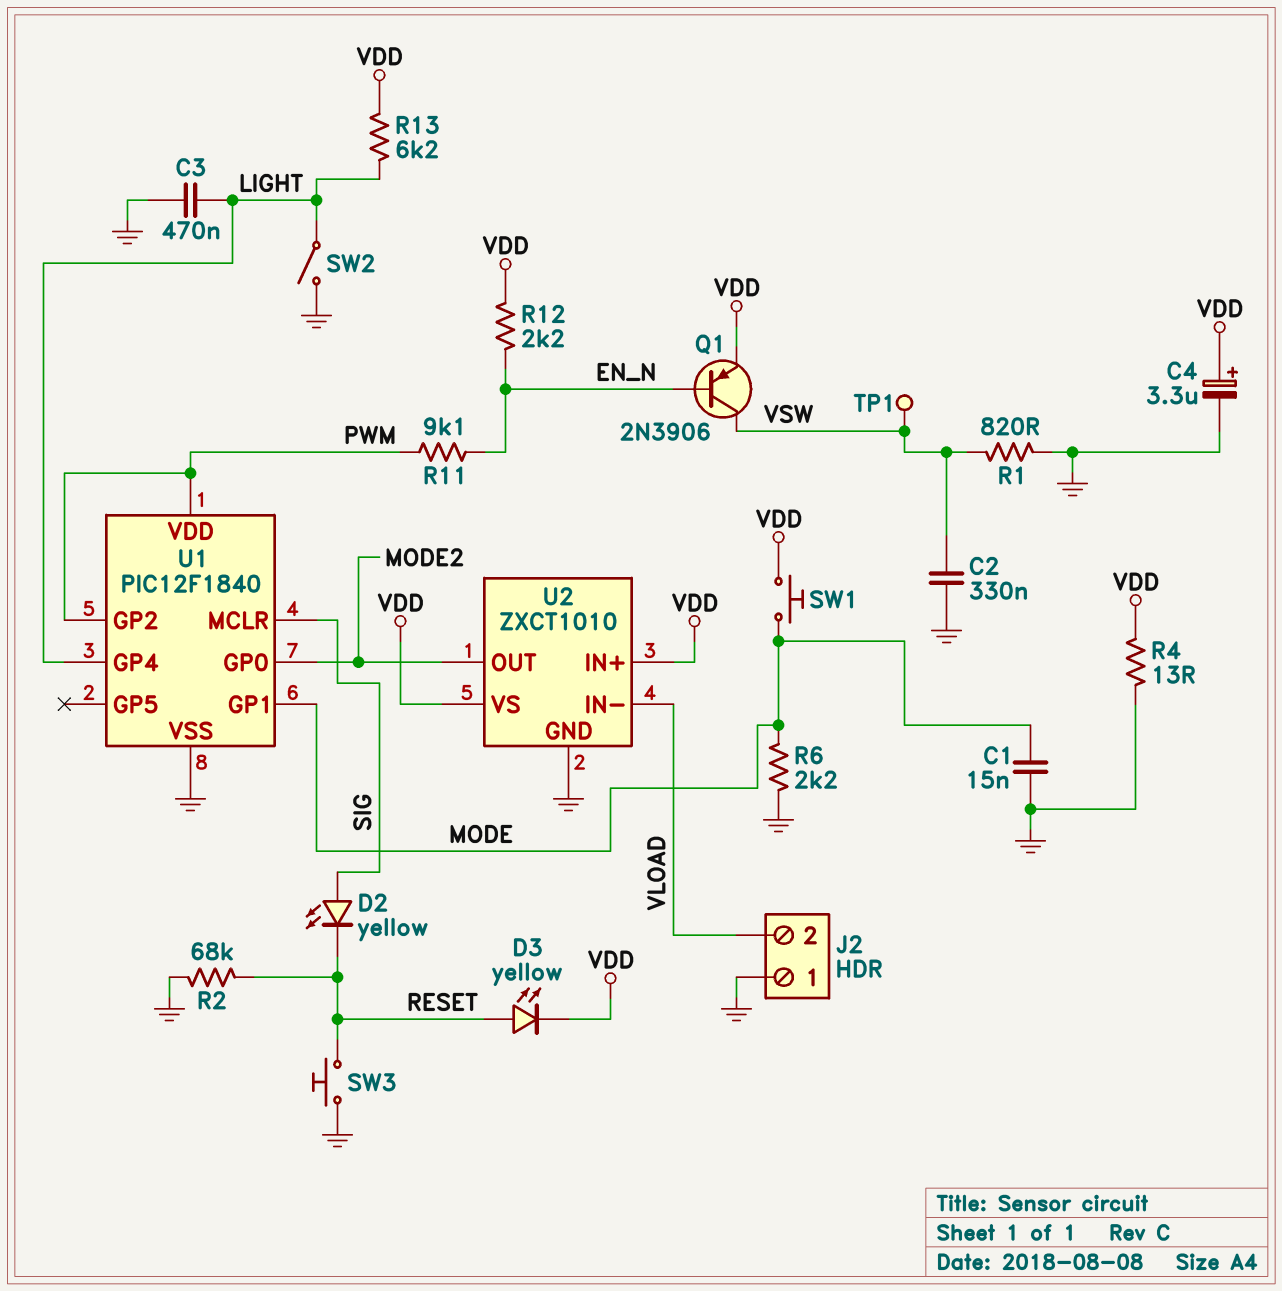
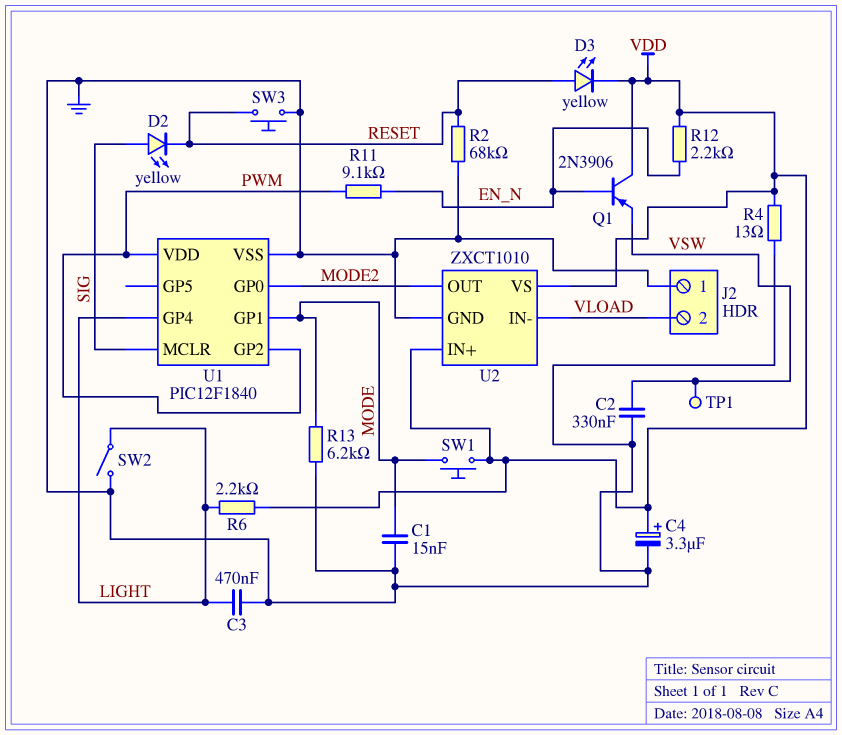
Q1: PNP 2N3906 (B EN_N, C VSW, E VDD) -> PNP 2N3906 (B EN_N, C VDD, E VSW)
R1: 820 (GND, VSW) -> none
R6: 2.2k (GND, MODE) -> 2.2k (LIGHT, VDD)
R13: 6.2k (LIGHT, VDD) -> 6.2k (GND, MODE)

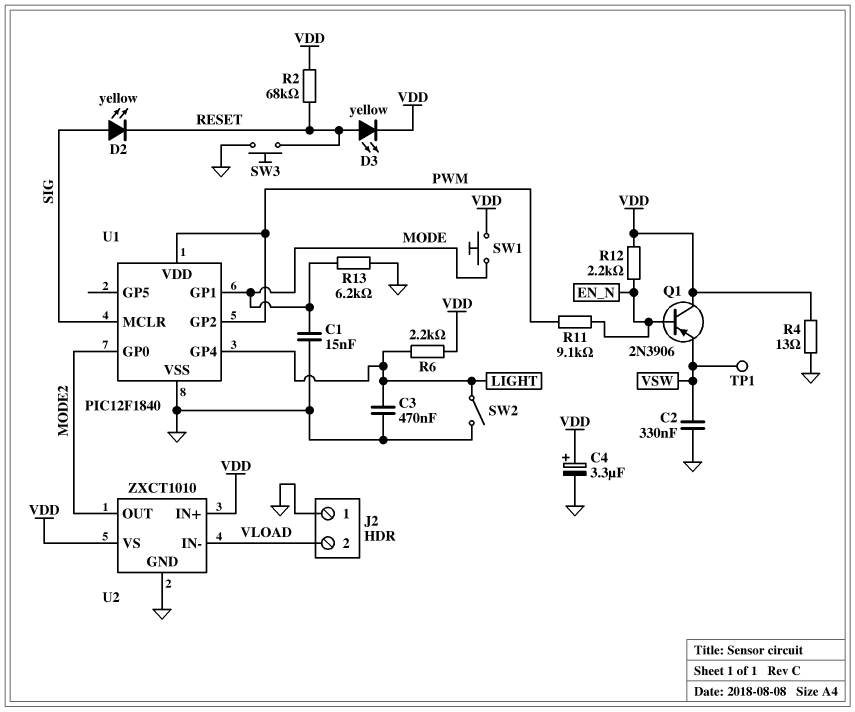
R2: 68k (GND, RESET) -> 68k (RESET, VDD)

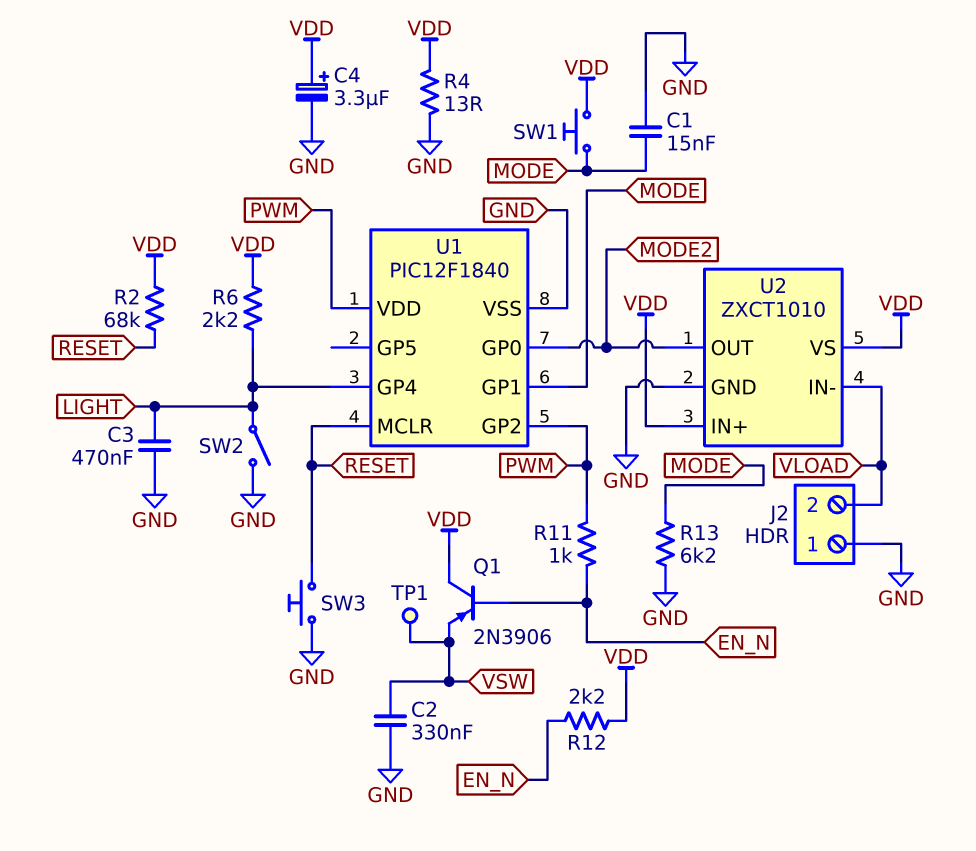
D2: LED yellow (A SIG, K RESET) -> none
D3: LED yellow (A RESET, K VDD) -> none
R11: 9.1k (EN_N, PWM) -> 1k (EN_N, PWM)
U1 pin MCLR: SIG -> RESET

